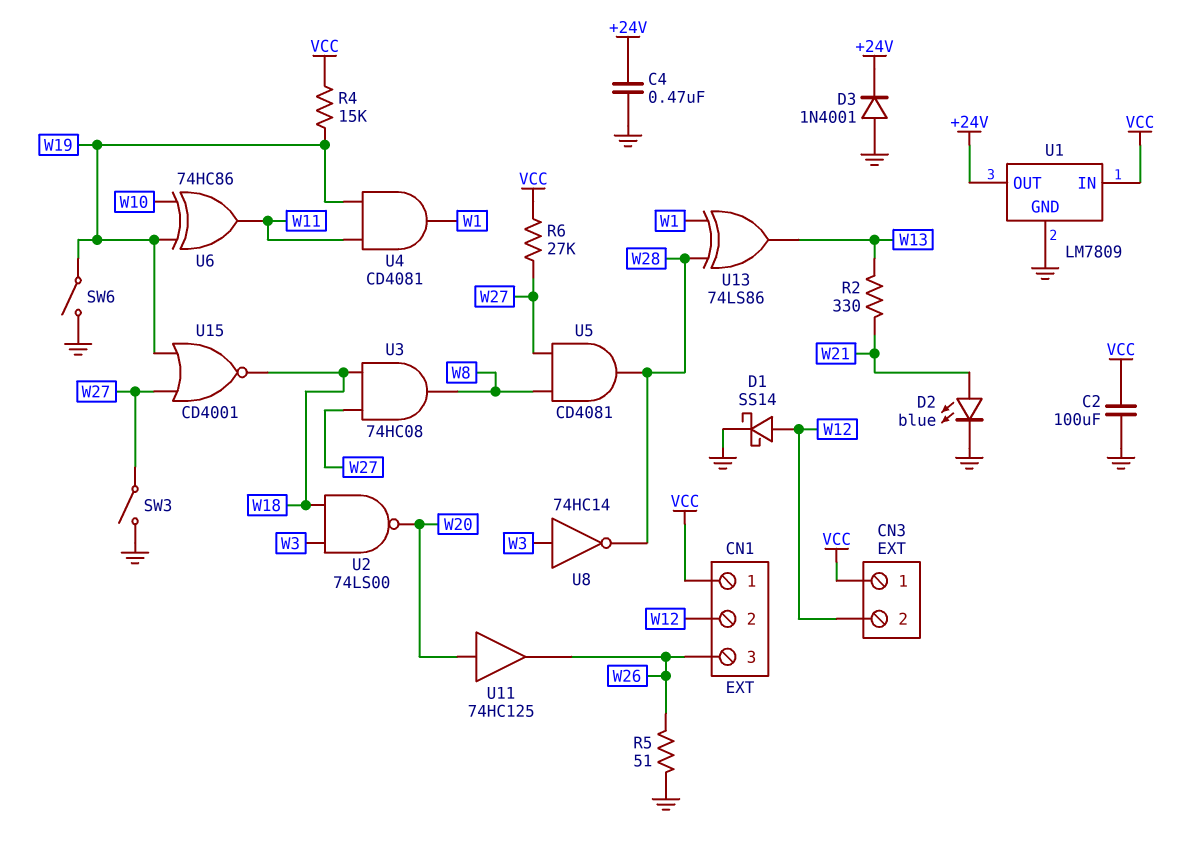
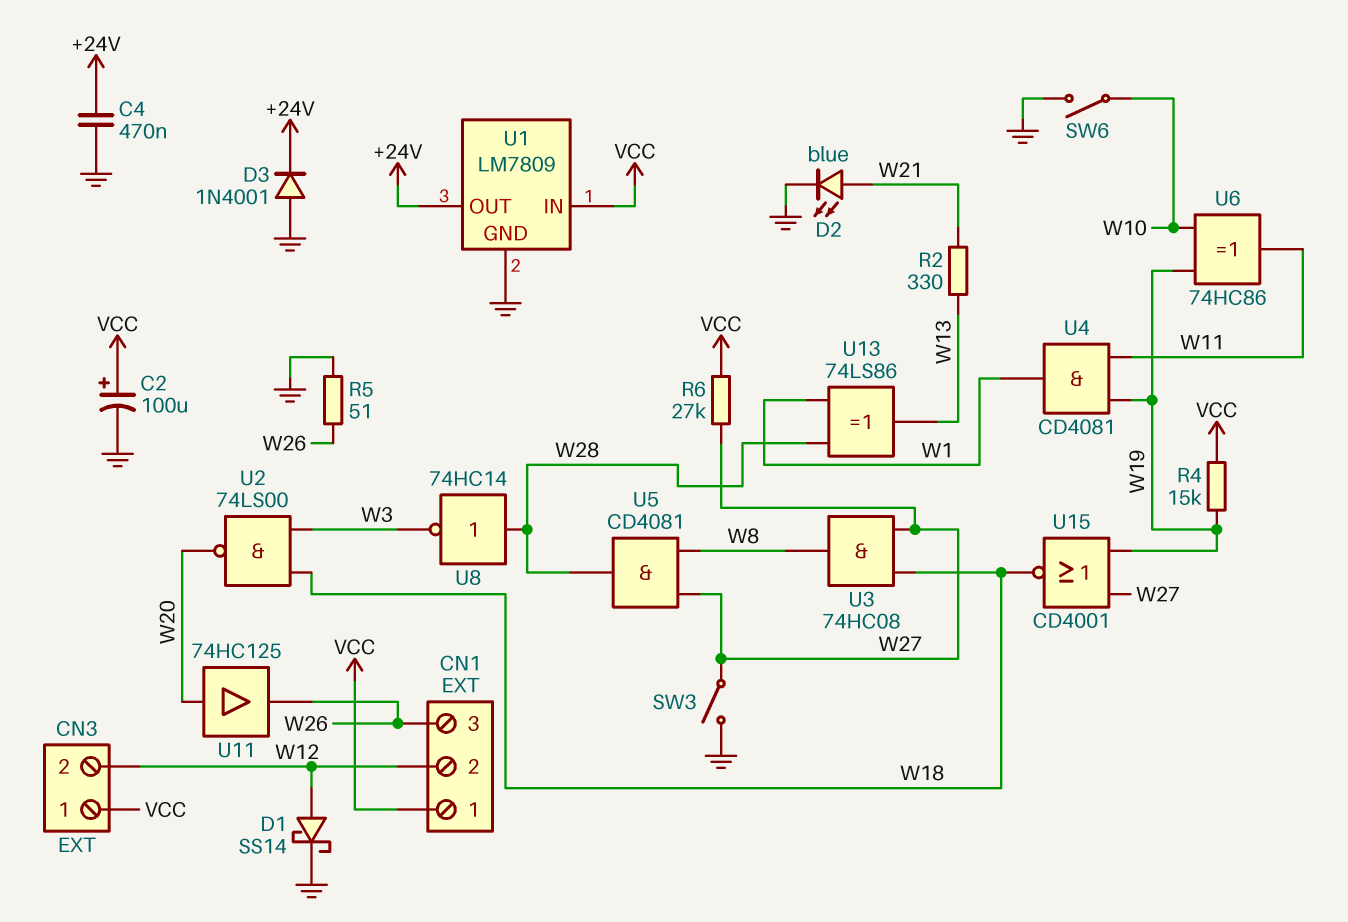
C2: 100uF (GND, VCC) -> 100uF (plus VCC, minus GND)
SW6: switch (GND, W19) -> switch (GND, W10)
U8: NOT 74HC14 (in W3, out W28) -> NOT 74HC14 (in W28, out W3)

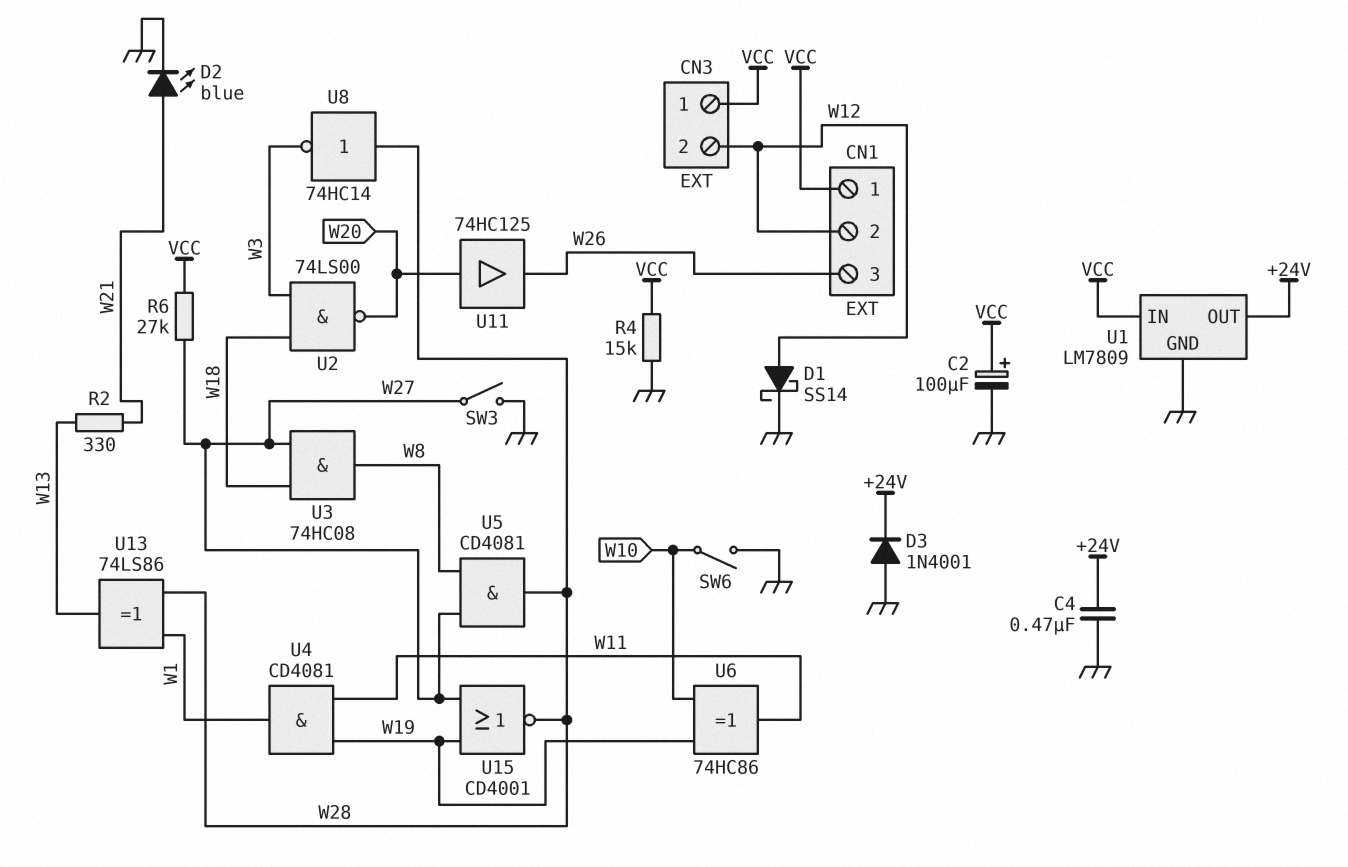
R4: 15k (VCC, W19) -> 15k (GND, VCC)
R5: 51 (GND, W26) -> none
U15: NOR CD4001 (in W19, in W27, out W18) -> NOR CD4001 (in W19, in W27, out W28)

